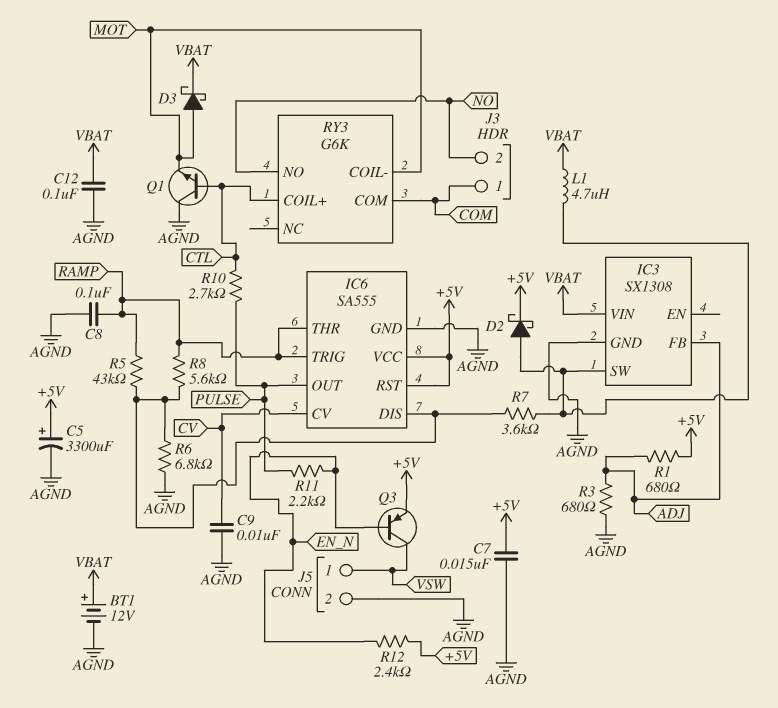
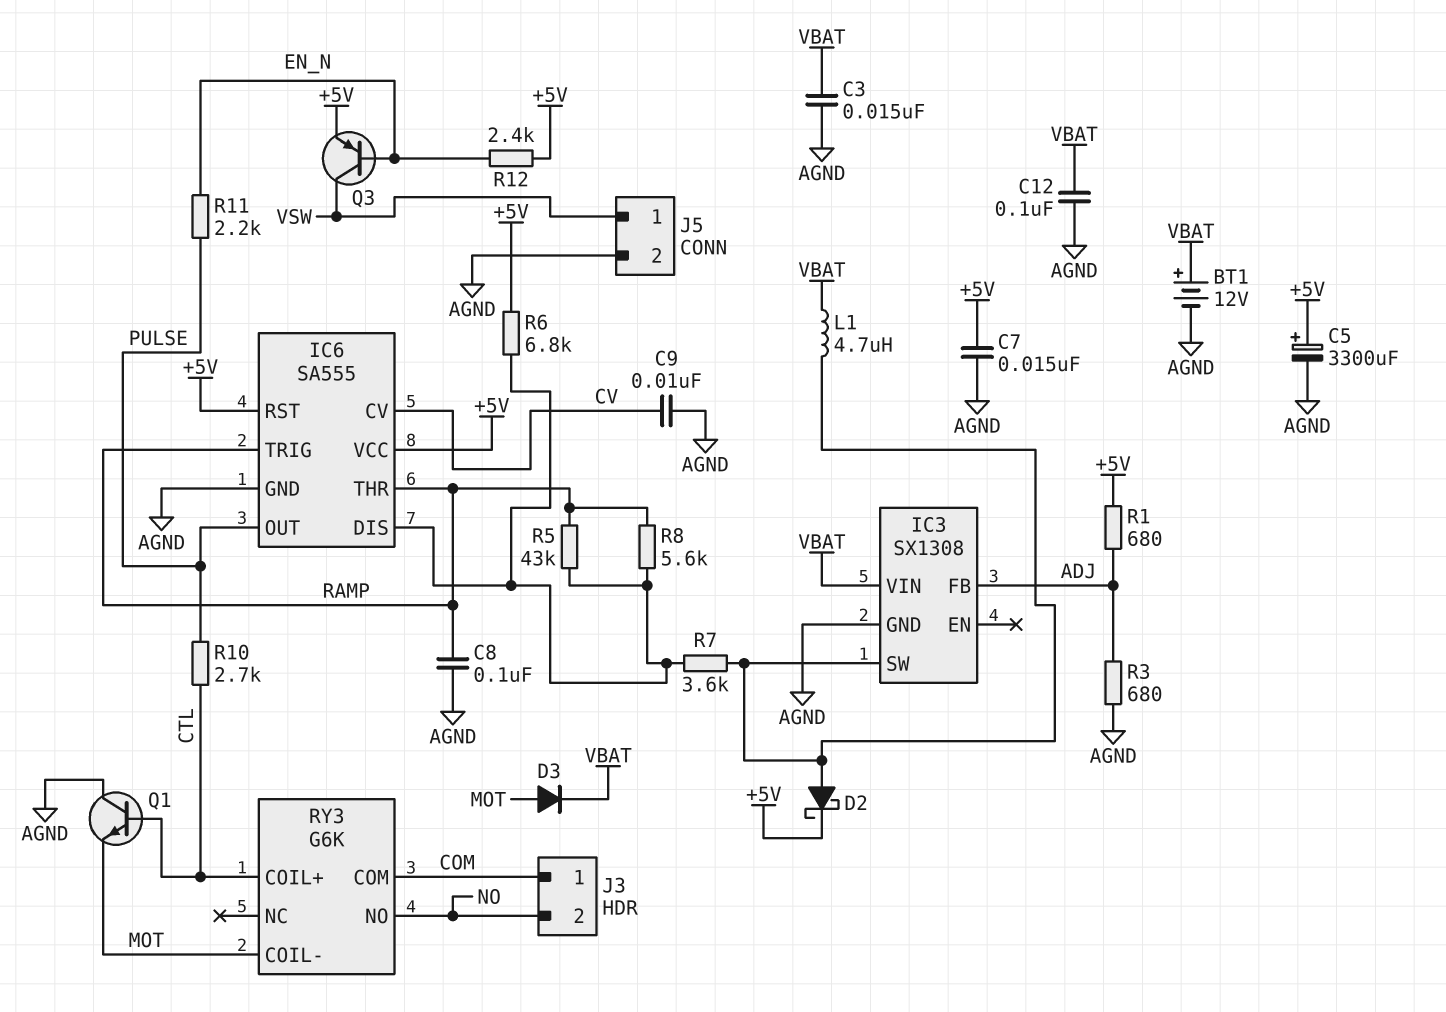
C3: none -> 15nF (AGND, VBAT)
D3: schottky (A MOT, K VBAT) -> diode (A MOT, K VBAT)
R6: 6.8k (AGND, IC6/DIS) -> 6.8k (+5V, IC6/DIS)

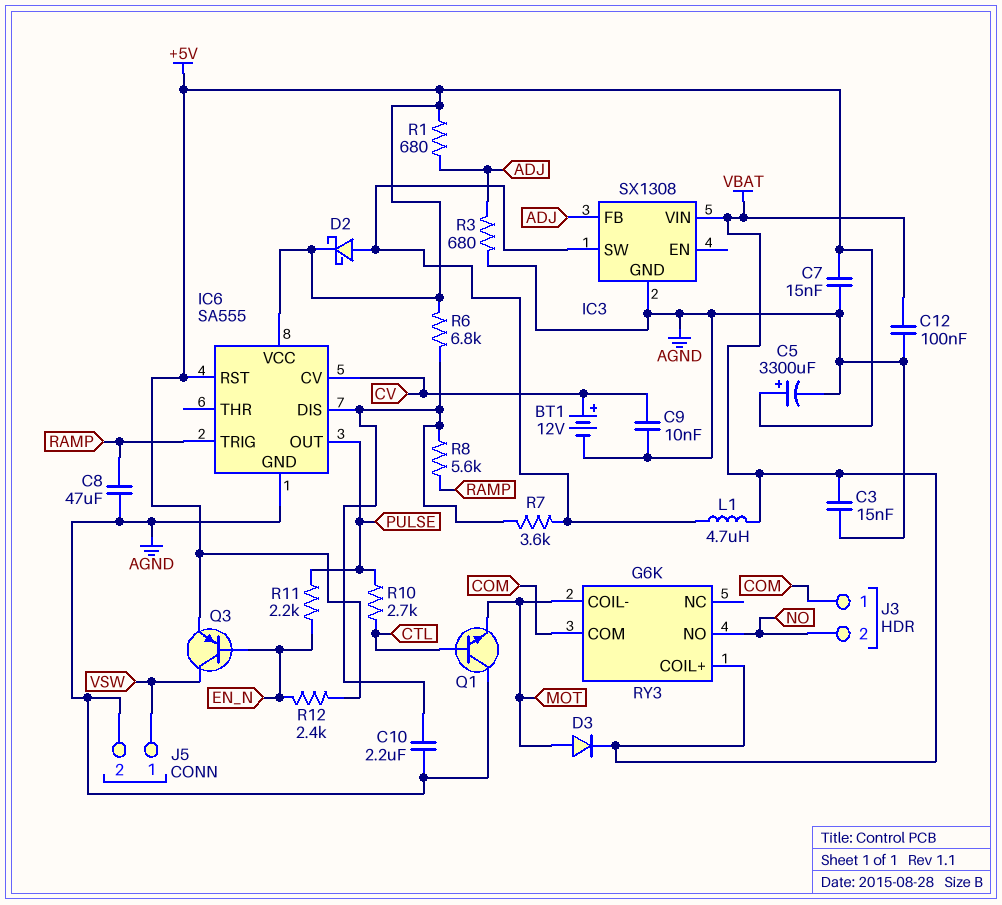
BT1: 12V (plus VBAT, minus AGND) -> 12V (plus CV, minus AGND)
C8: 100nF (AGND, RAMP) -> 47uF (AGND, RAMP)
C10: none -> 2.2uF (AGND, IC6/DIS)
IC6 pin THR: RAMP -> none
R5: 43k (IC6/DIS, RAMP) -> none
RY3 pin COIL+: CTL -> VBAT

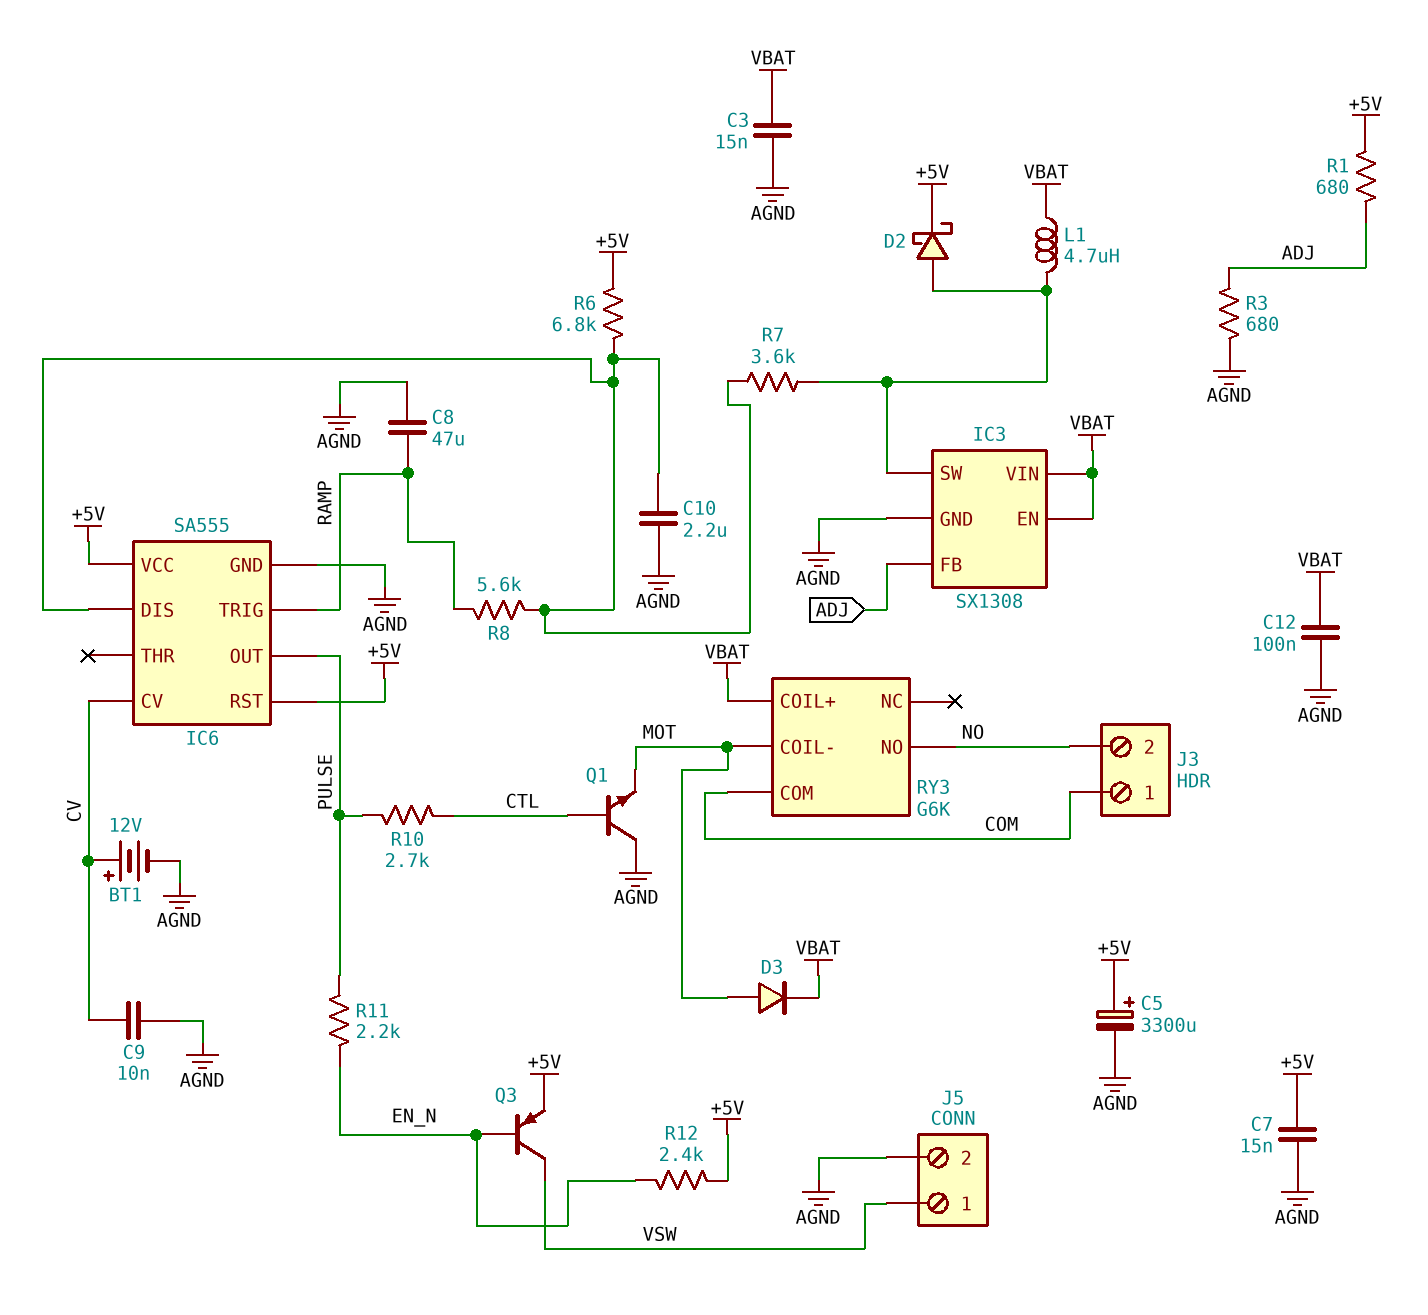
IC3 pin EN: none -> VBAT

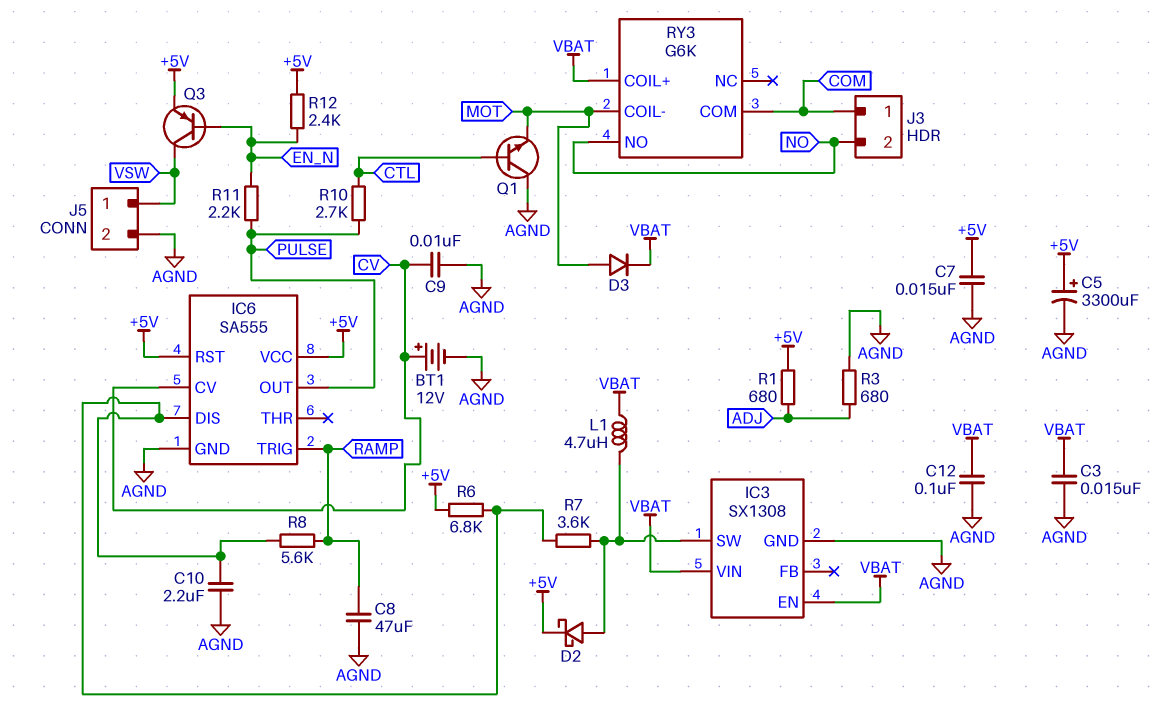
IC3 pin FB: ADJ -> none

